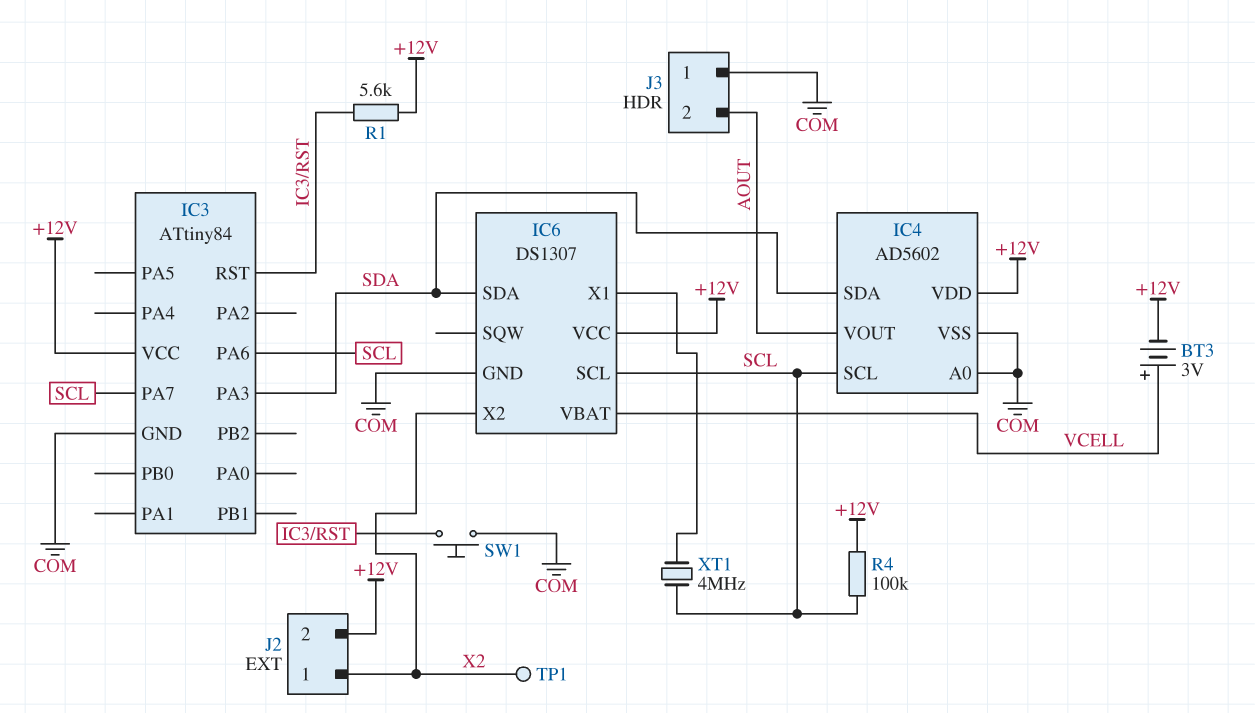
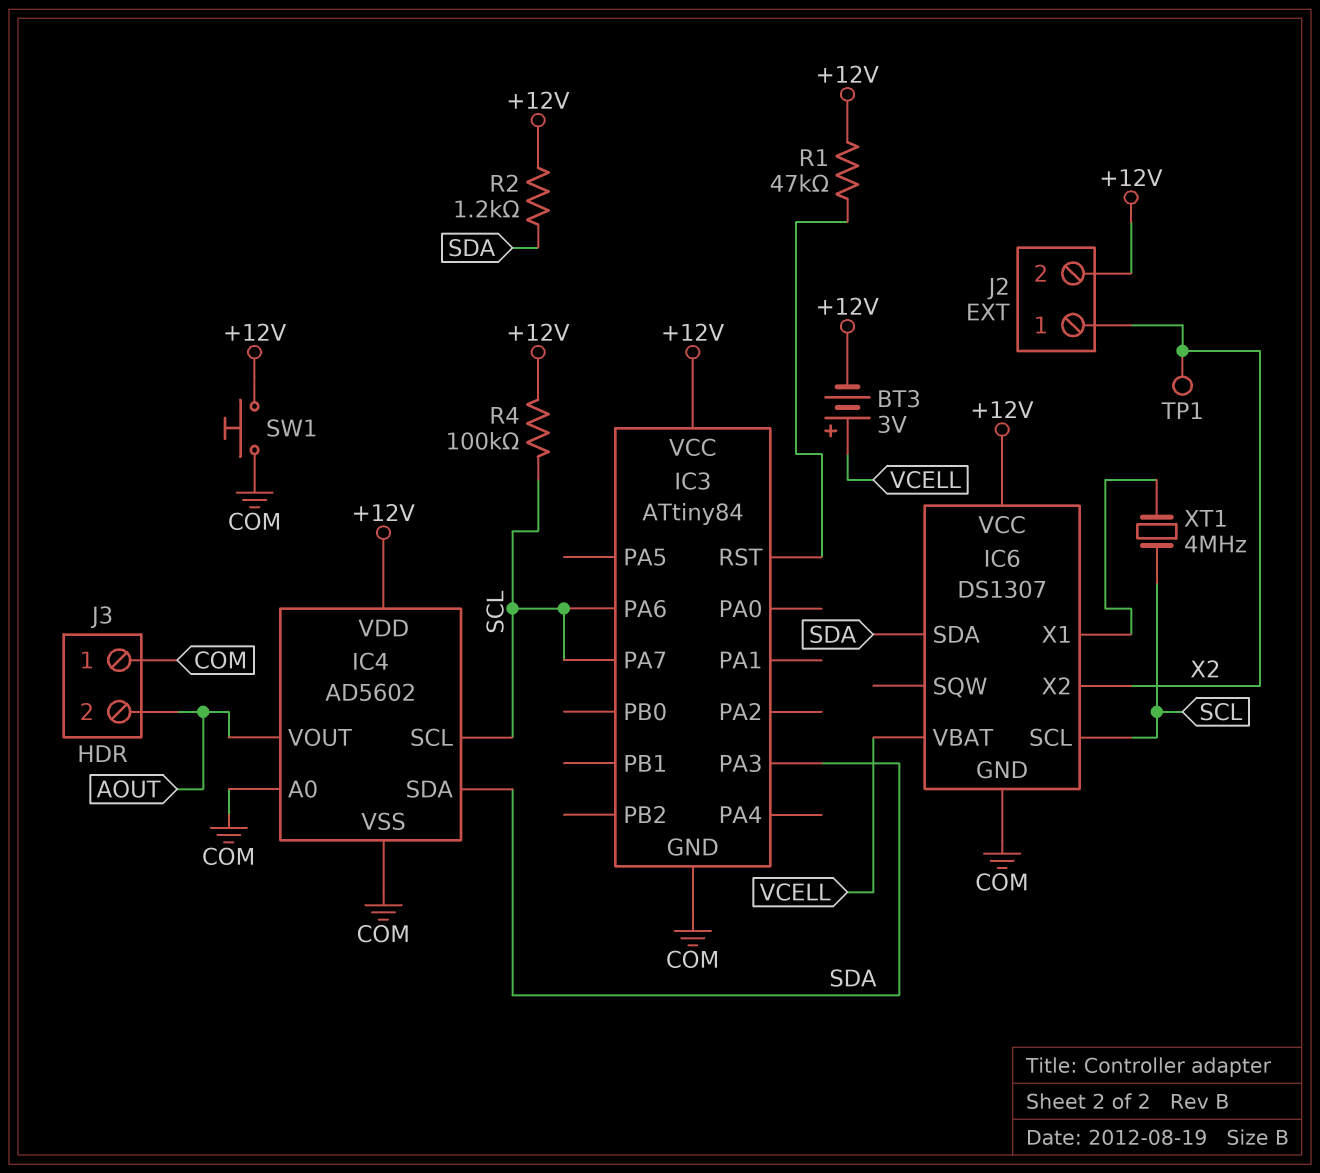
R1: 5.6k (+12V, IC3/RST) -> 47k (+12V, IC3/RST)
R2: none -> 1.2k (+12V, SDA)
SW1: button (COM, IC3/RST) -> button (+12V, COM)

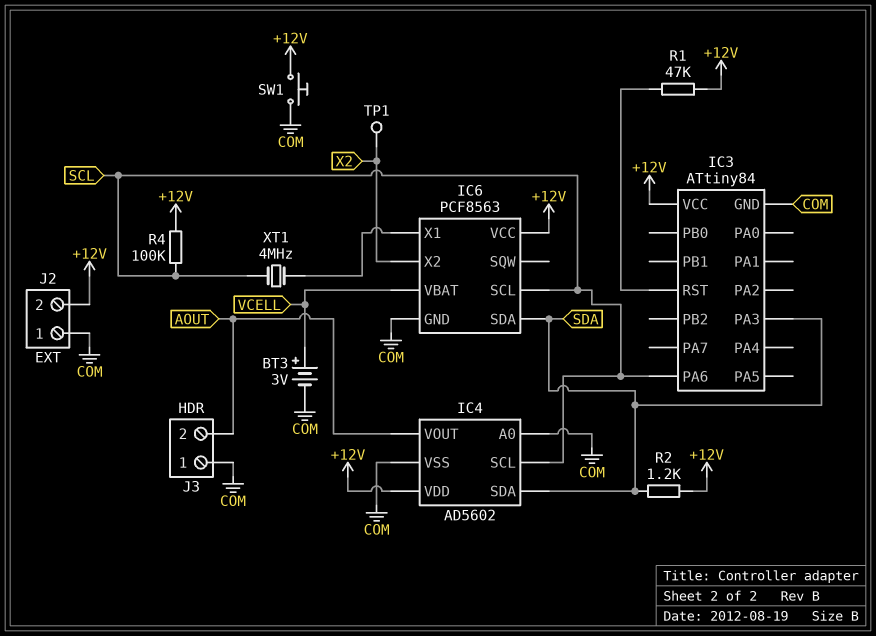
BT3: 3V (plus VCELL, minus +12V) -> 3V (plus VCELL, minus COM)
IC3 pin PA7: SCL -> none
IC6: DS1307 -> PCF8563
J2 pin 1: X2 -> COM

